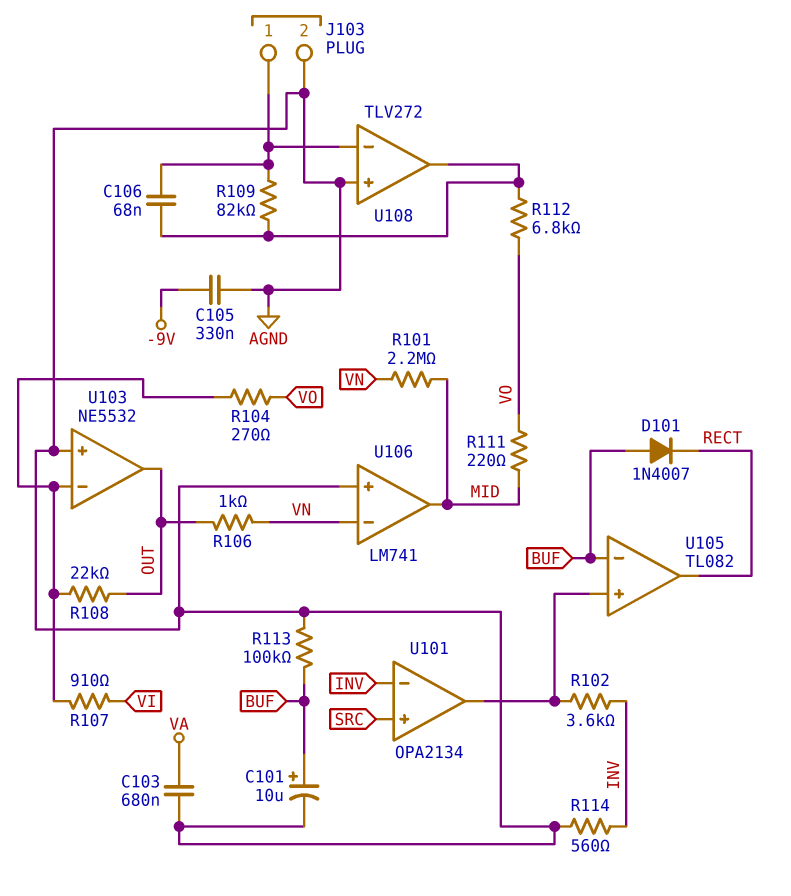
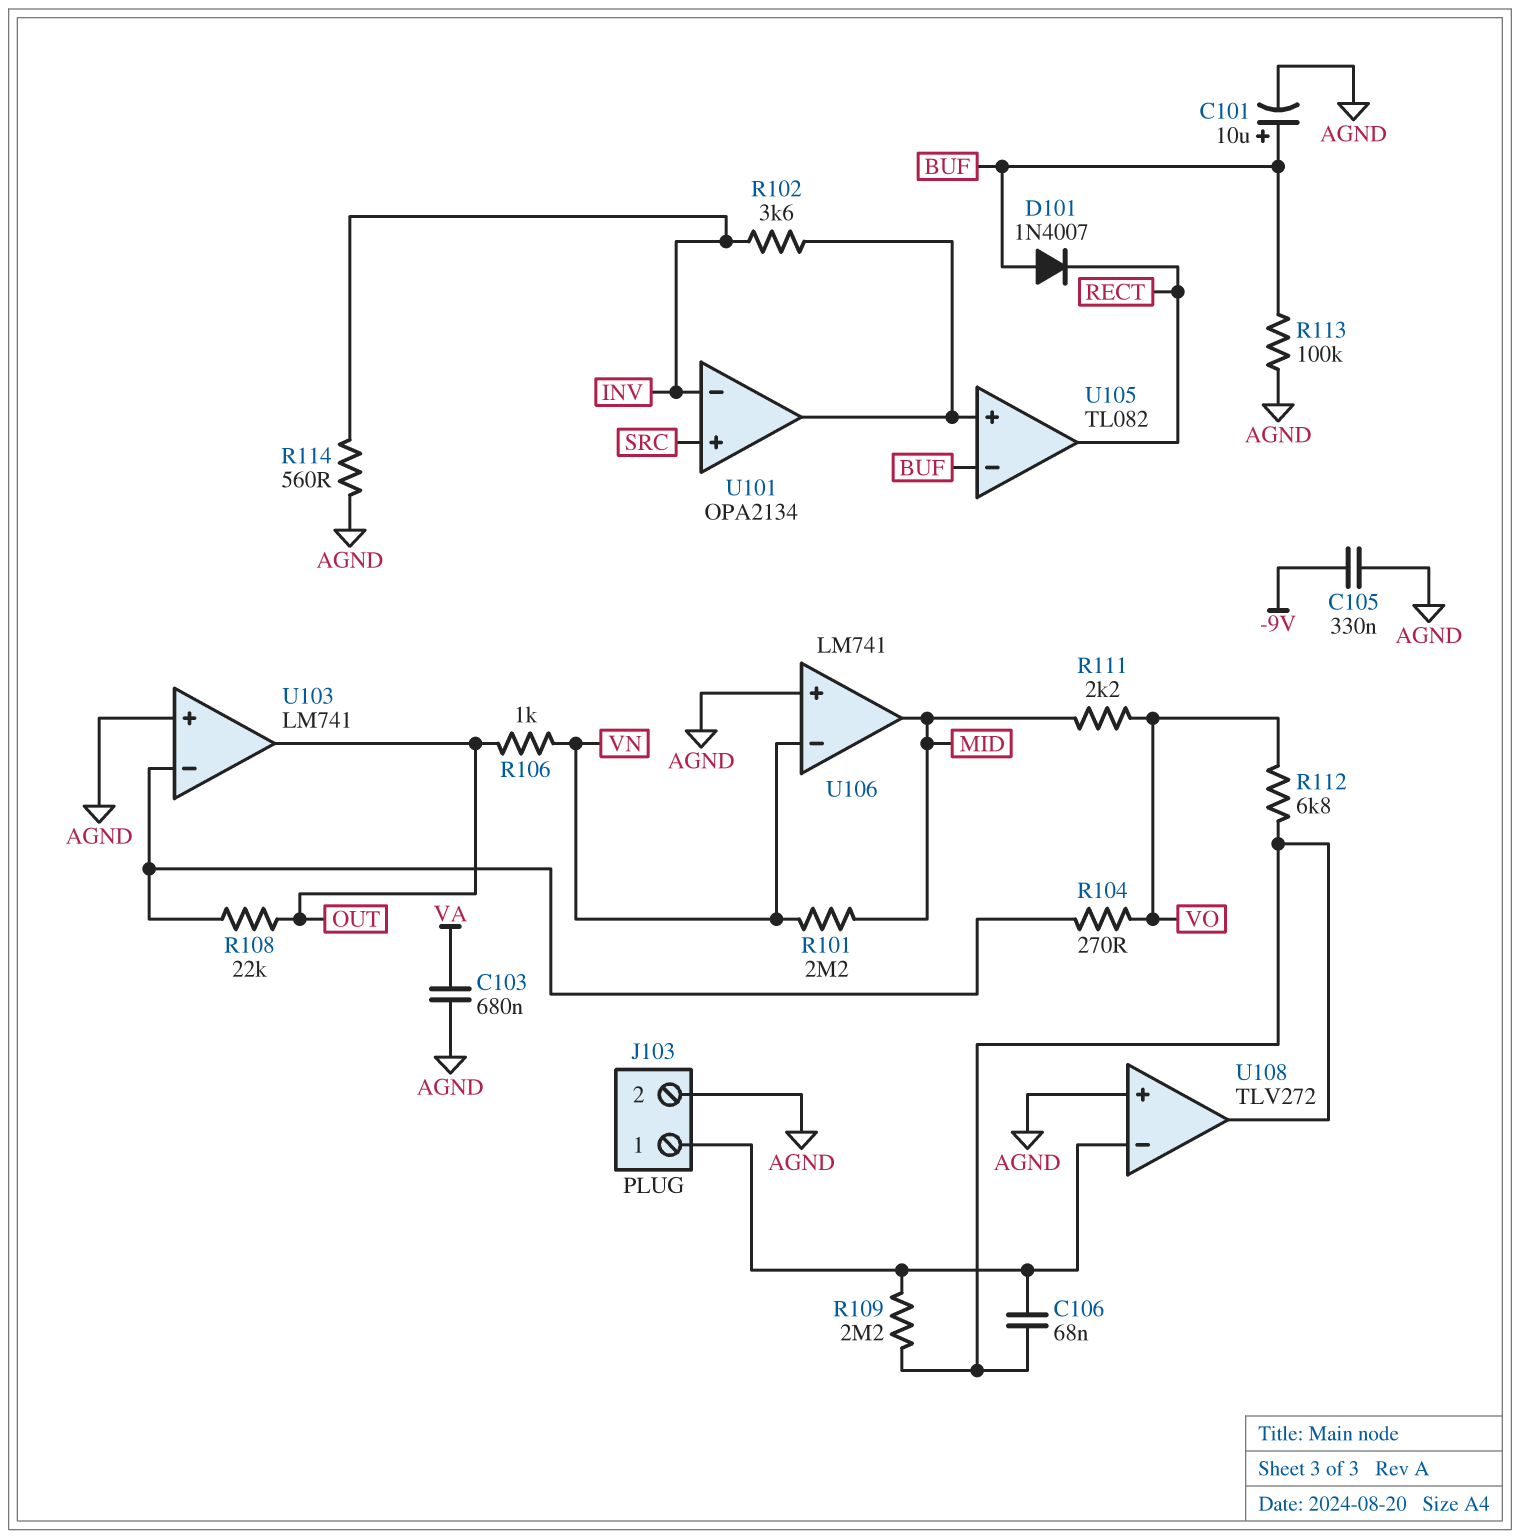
R107: 910 (U103/in-, VI) -> none
R109: 82k (J103/1, U108/out) -> 2.2M (J103/1, U108/out)
R111: 220 (MID, VO) -> 2.2k (MID, VO)
U103: NE5532 -> LM741

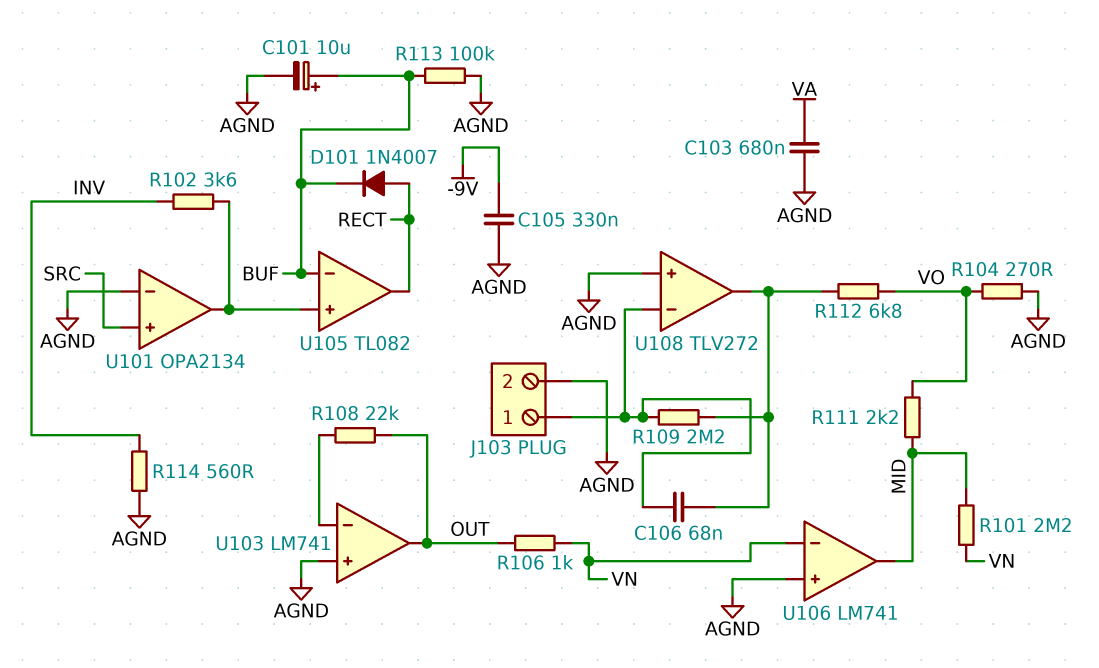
D101: diode 1N4007 (A BUF, K RECT) -> diode 1N4007 (A RECT, K BUF)
R104: 270 (U103/in-, VO) -> 270 (AGND, VO)
U101 pin in-: INV -> AGND

